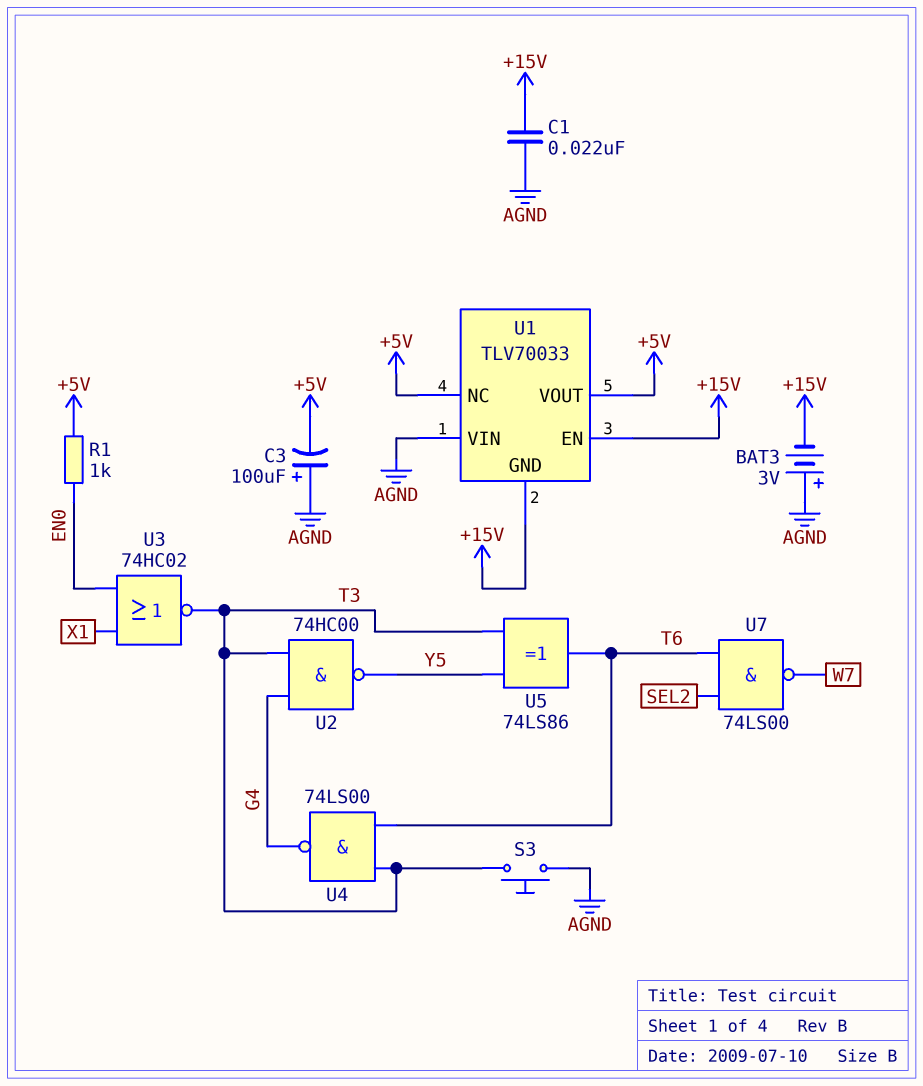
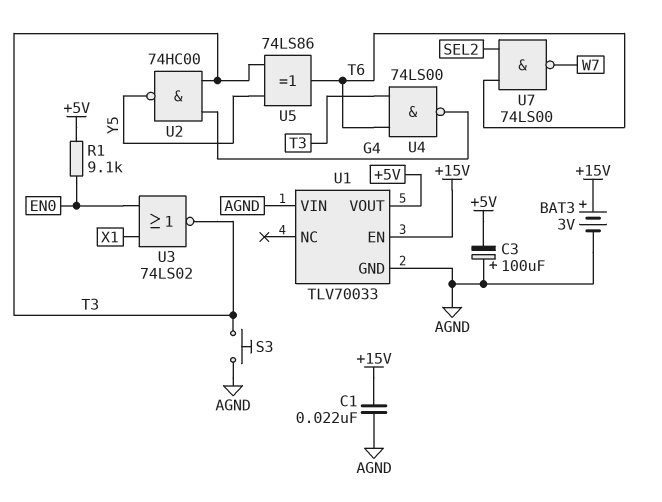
BAT3: 3V (plus AGND, minus +15V) -> 3V (plus +15V, minus AGND)
R1: 1k (+5V, EN0) -> 9.1k (+5V, EN0)
U1 pin GND: +15V -> AGND
U1 pin NC: +5V -> none
U3: NOR 74HC02 (in EN0, in X1, out T3) -> NOR 74LS02 (in EN0, in X1, out T3)

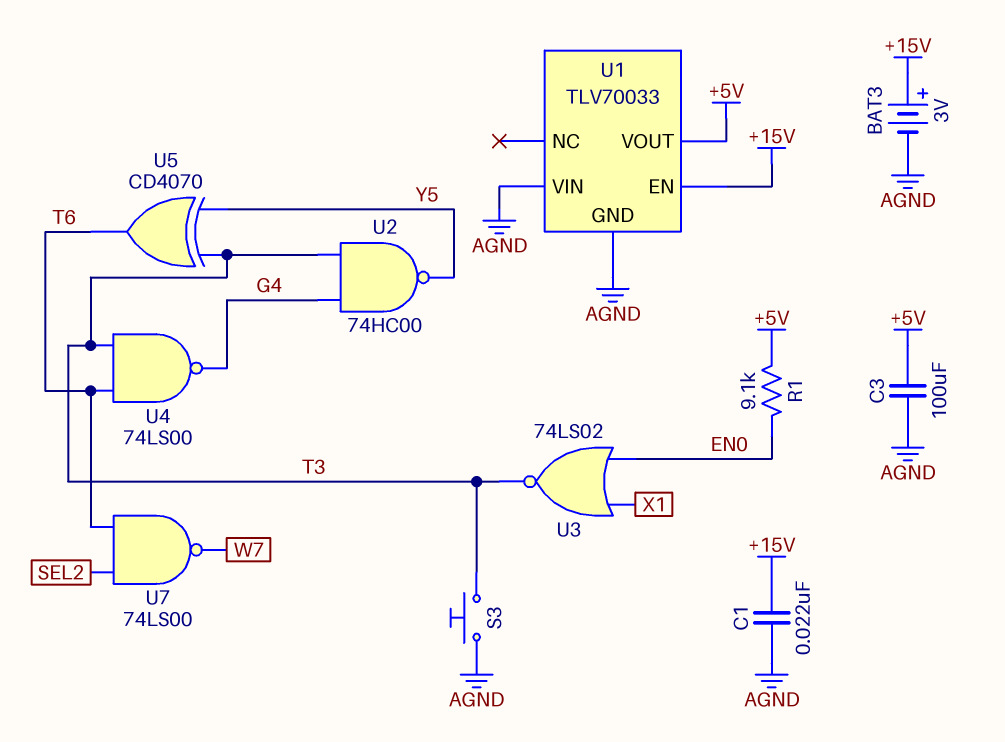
C3: 100uF (plus AGND, minus +5V) -> 100uF (+5V, AGND)
U5: XOR 74LS86 (in T3, in Y5, out T6) -> XOR CD4070 (in T3, in Y5, out T6)

